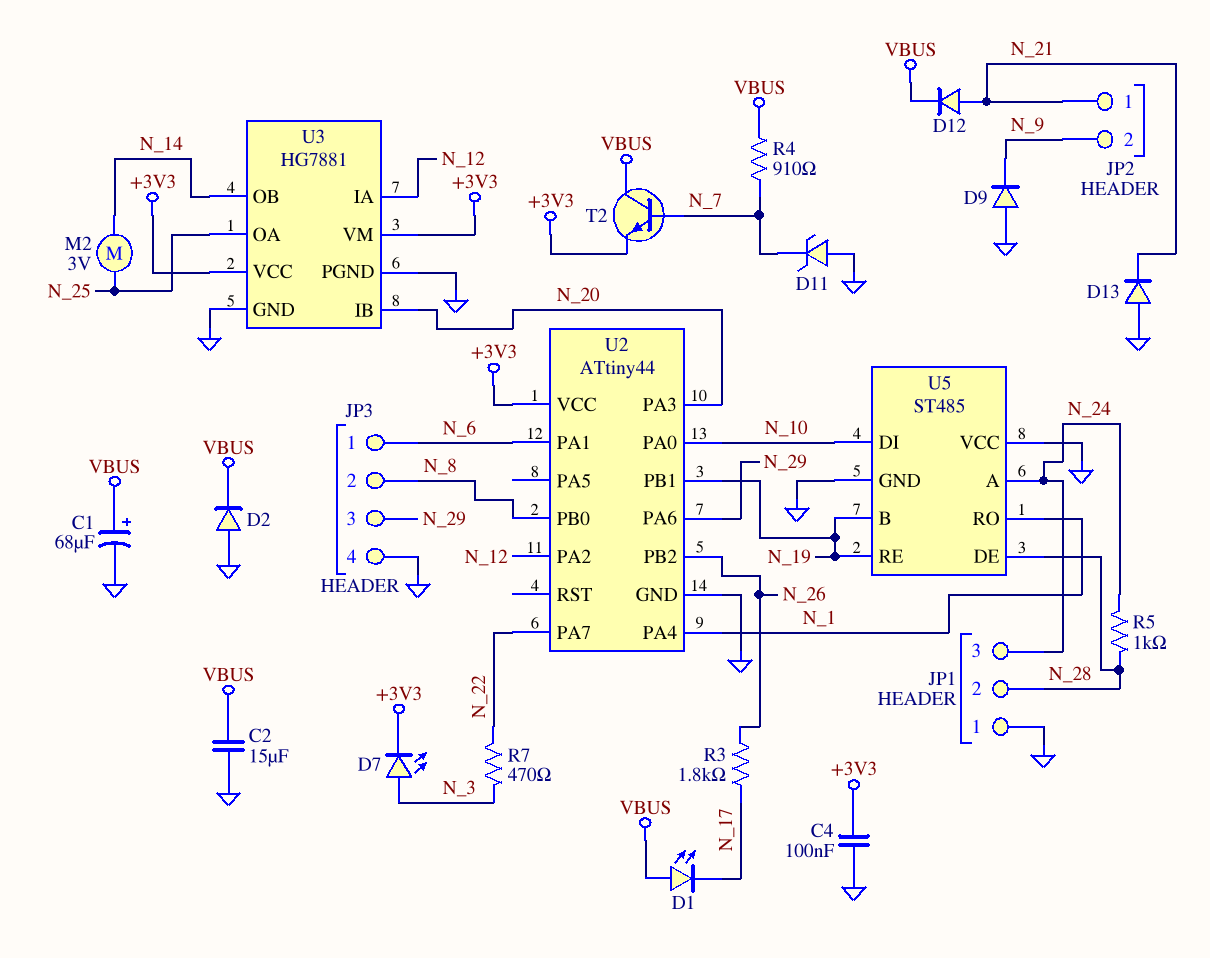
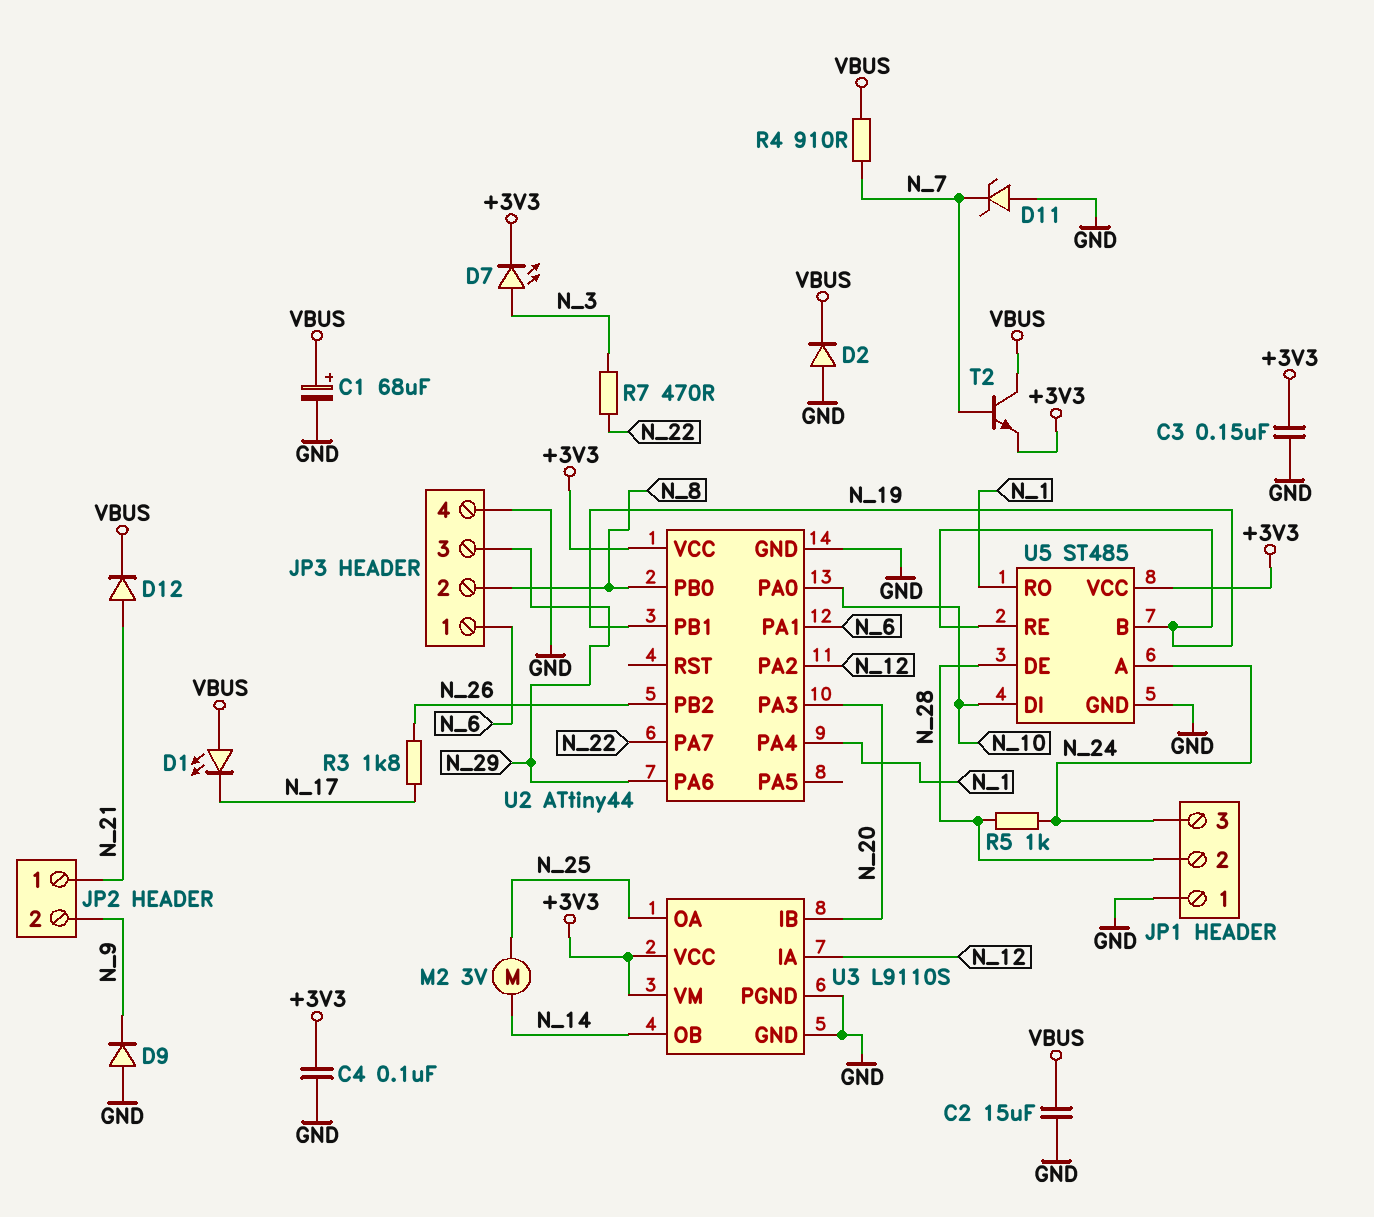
C3: none -> 150nF (+3V3, GND)
D13: diode (A GND, K N_21) -> none
U3: HG7881 -> L9110S
U5 pin VCC: GND -> +3V3

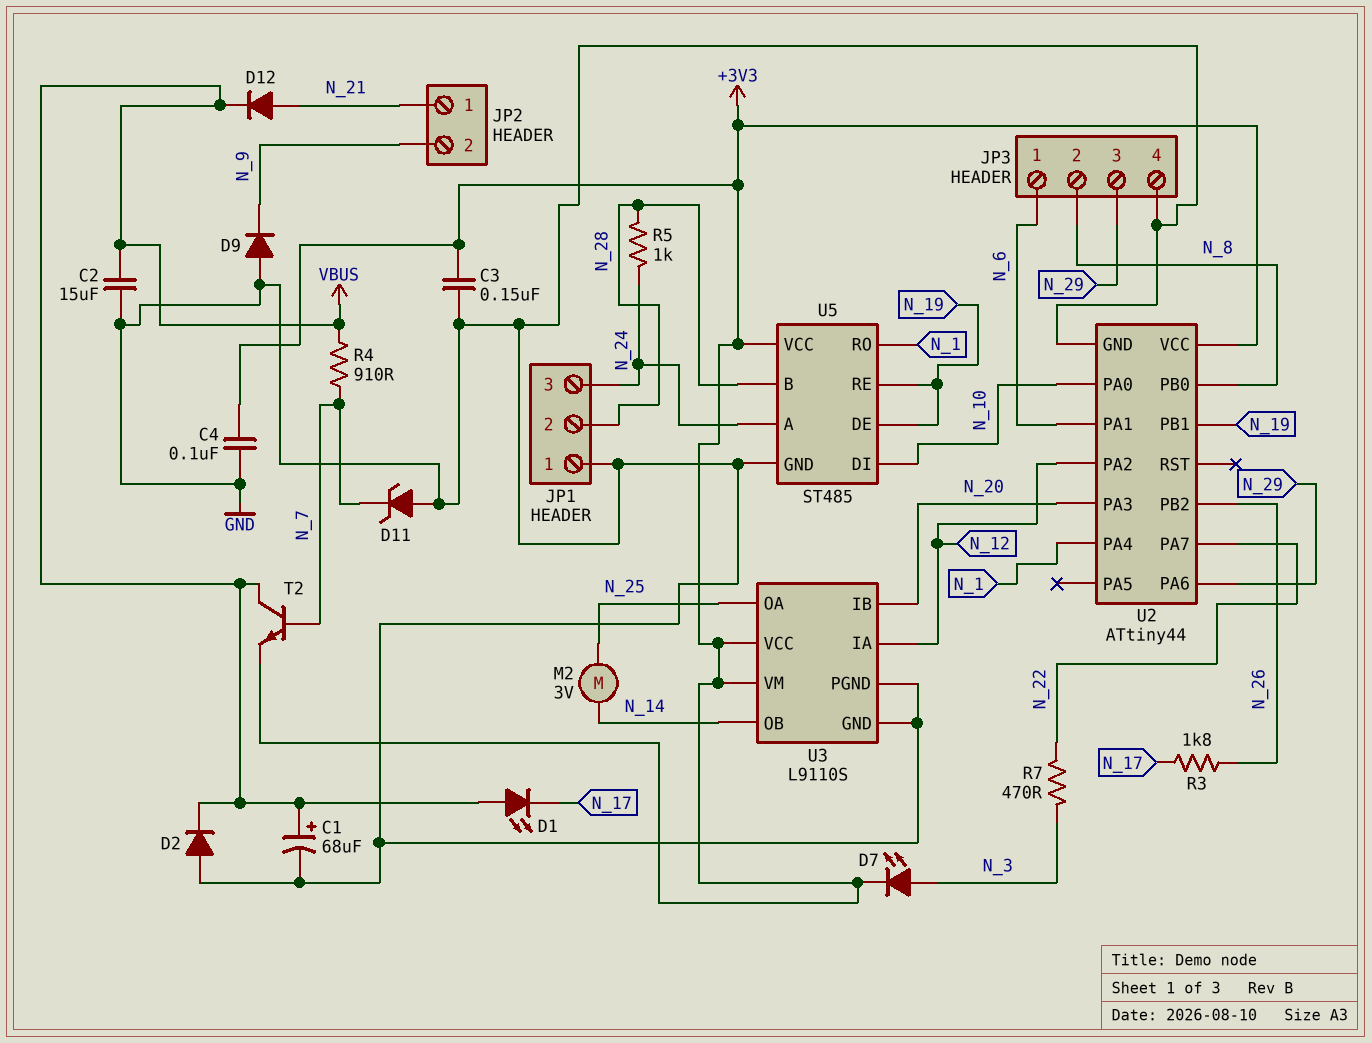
U5 pin B: N_19 -> N_28
U5 pin DE: N_28 -> N_19

